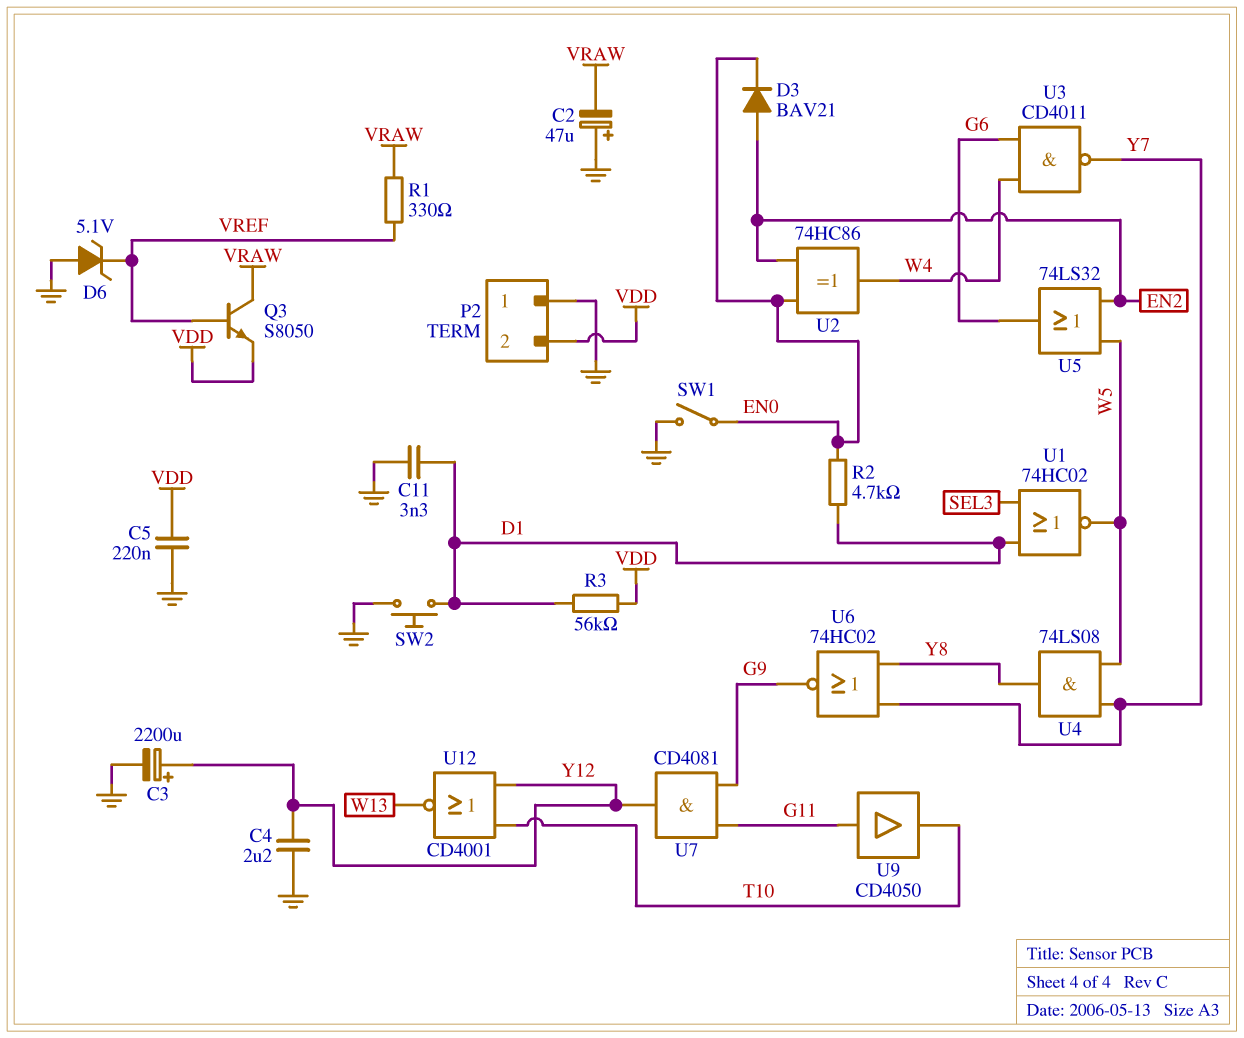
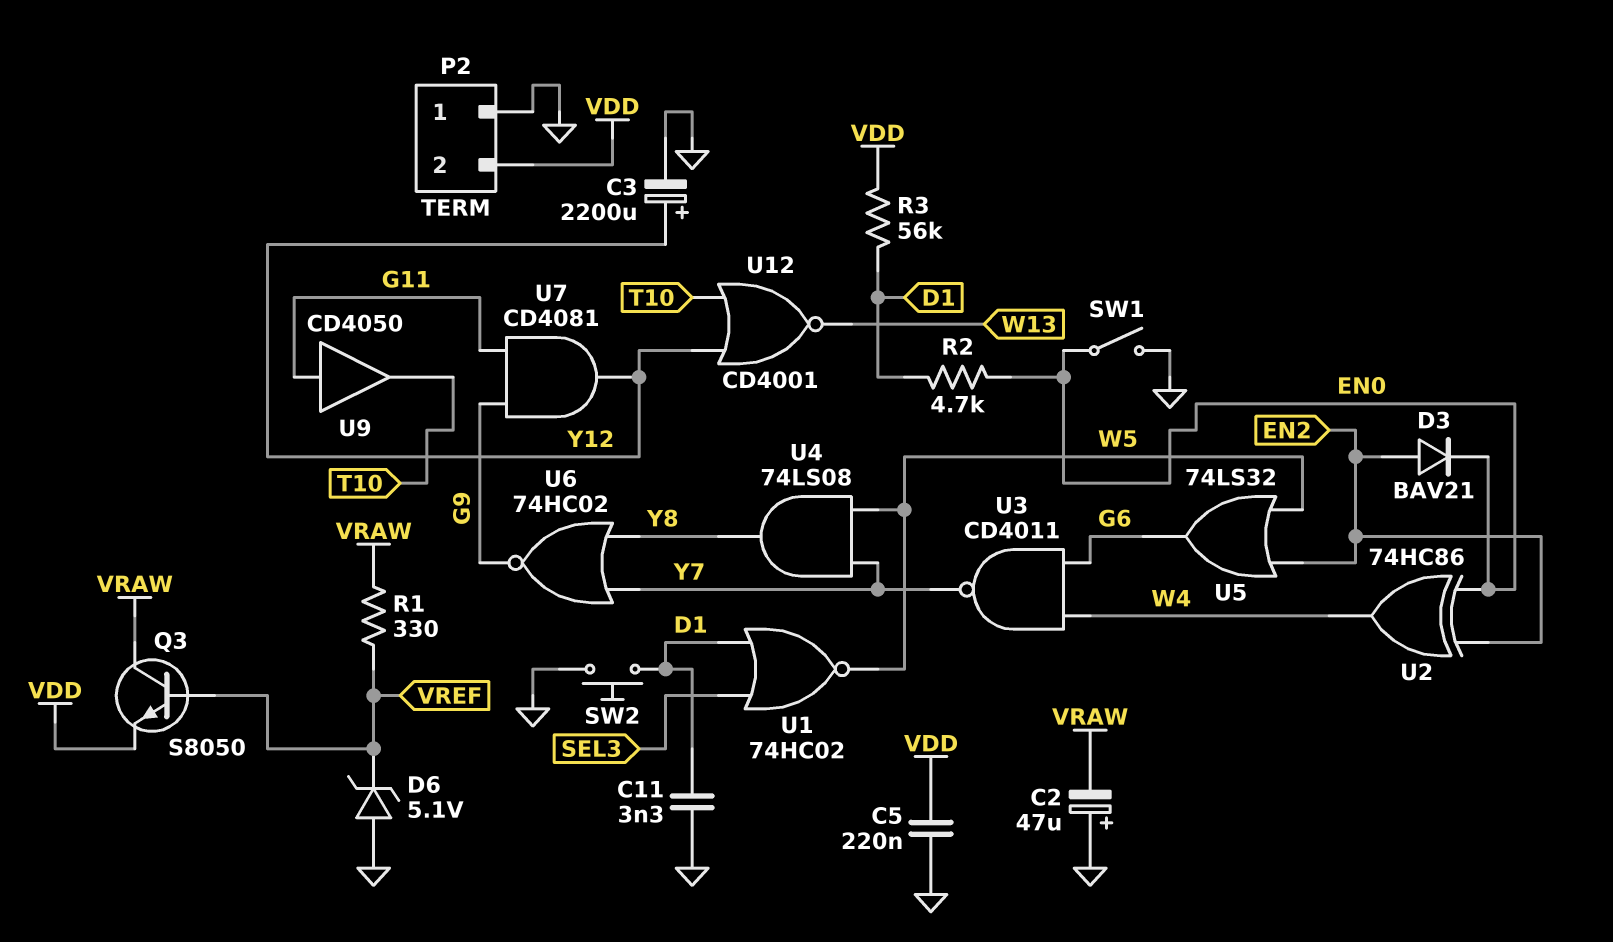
C4: 2.2uF (GND, Y12) -> none

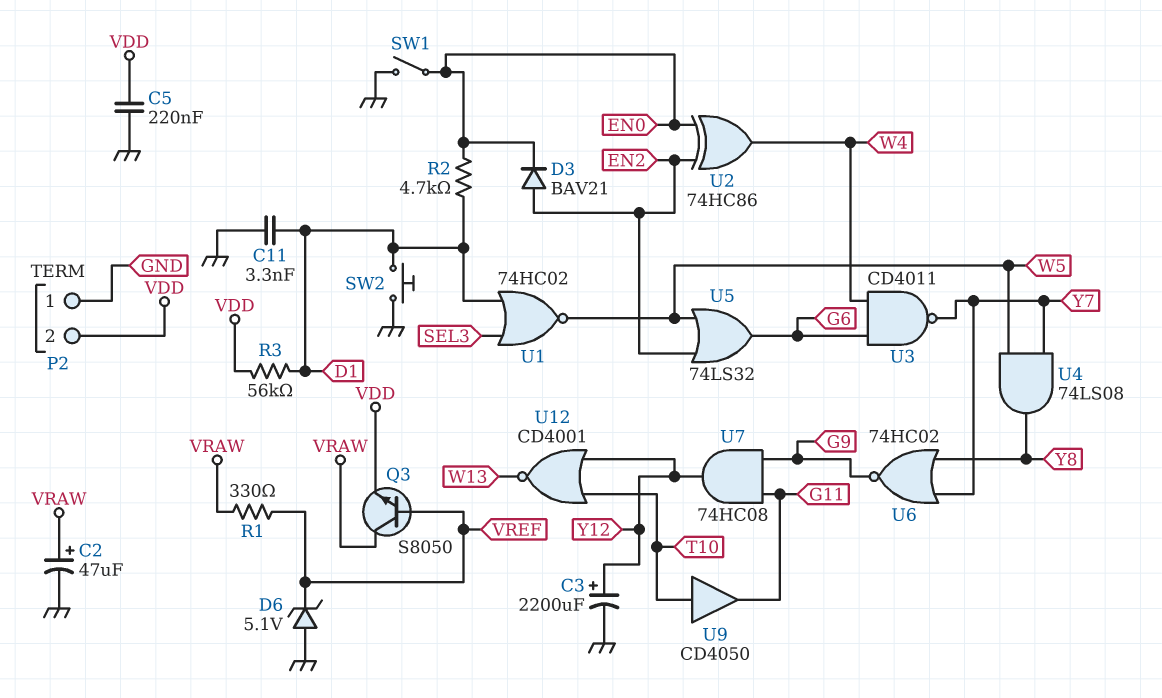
C2: 47uF (plus GND, minus VRAW) -> 47uF (plus VRAW, minus GND)
U7: AND CD4081 (in G9, in G11, out Y12) -> AND 74HC08 (in G9, in G11, out Y12)
U9: buffer CD4050 (in G11, out T10) -> buffer CD4050 (in T10, out G11)

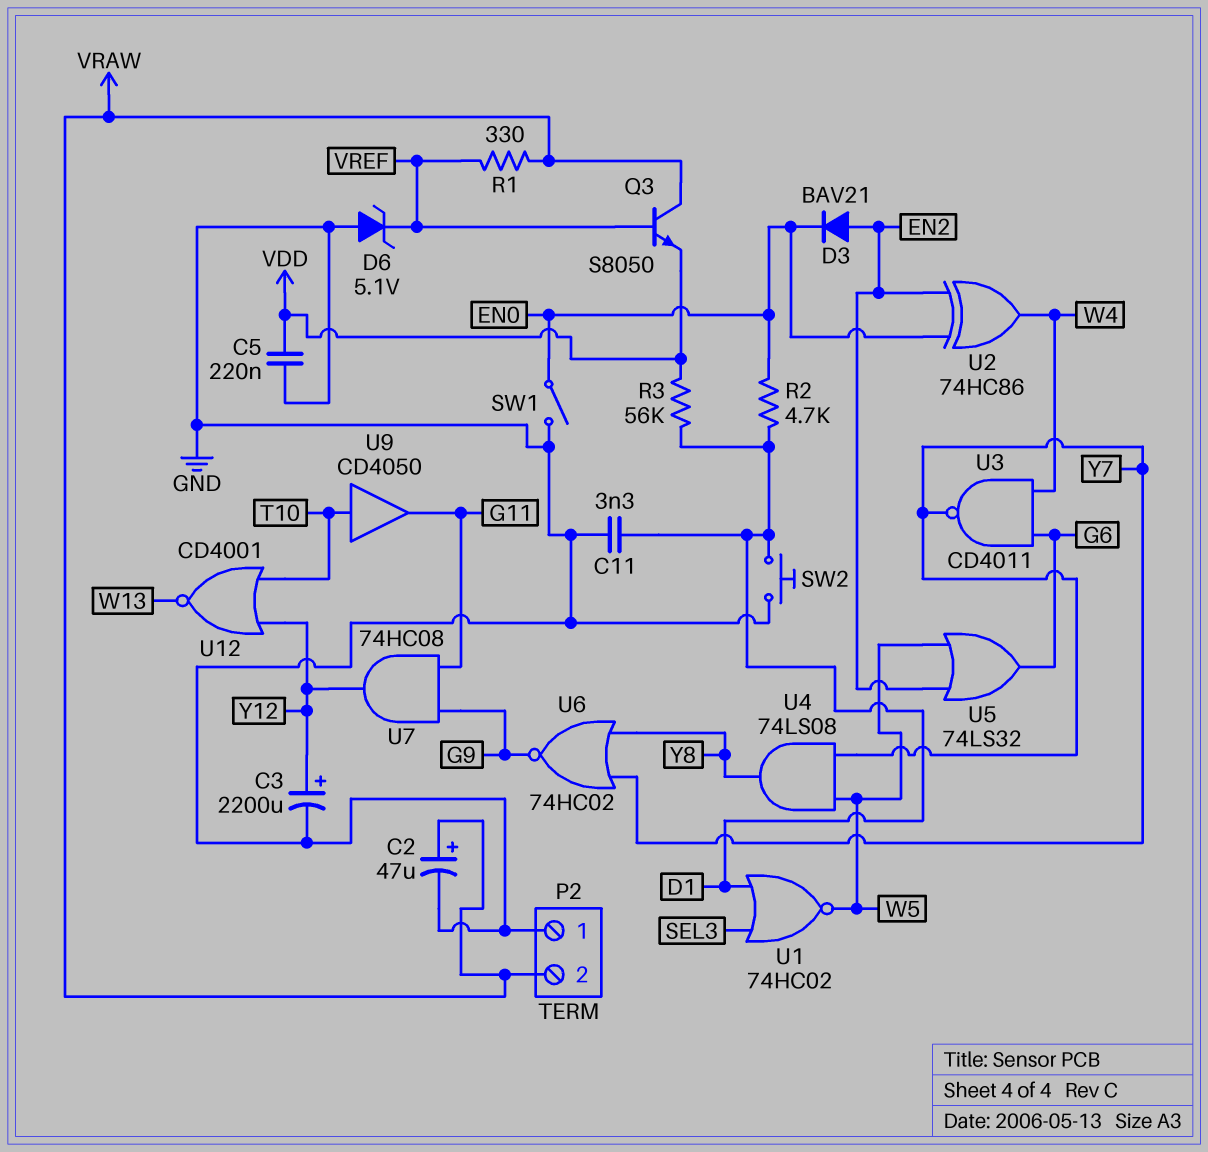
P2 pin 2: VDD -> VRAW

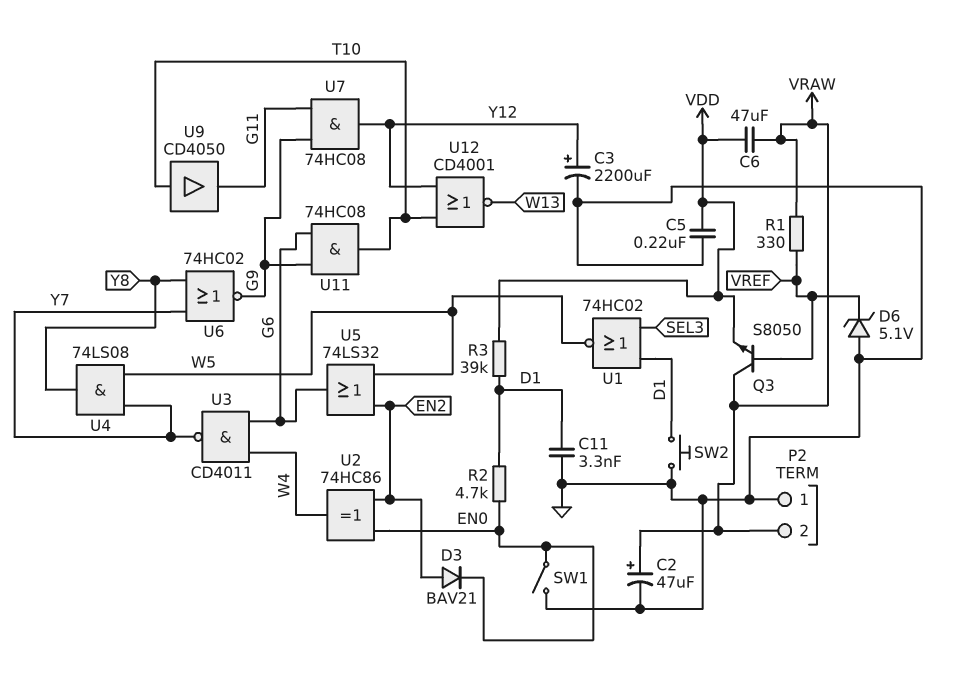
C6: none -> 47uF (VDD, VRAW)
R3: 56k (D1, VDD) -> 39k (D1, VDD)
U11: none -> AND 74HC08 (in G6, in G9, out T10)

